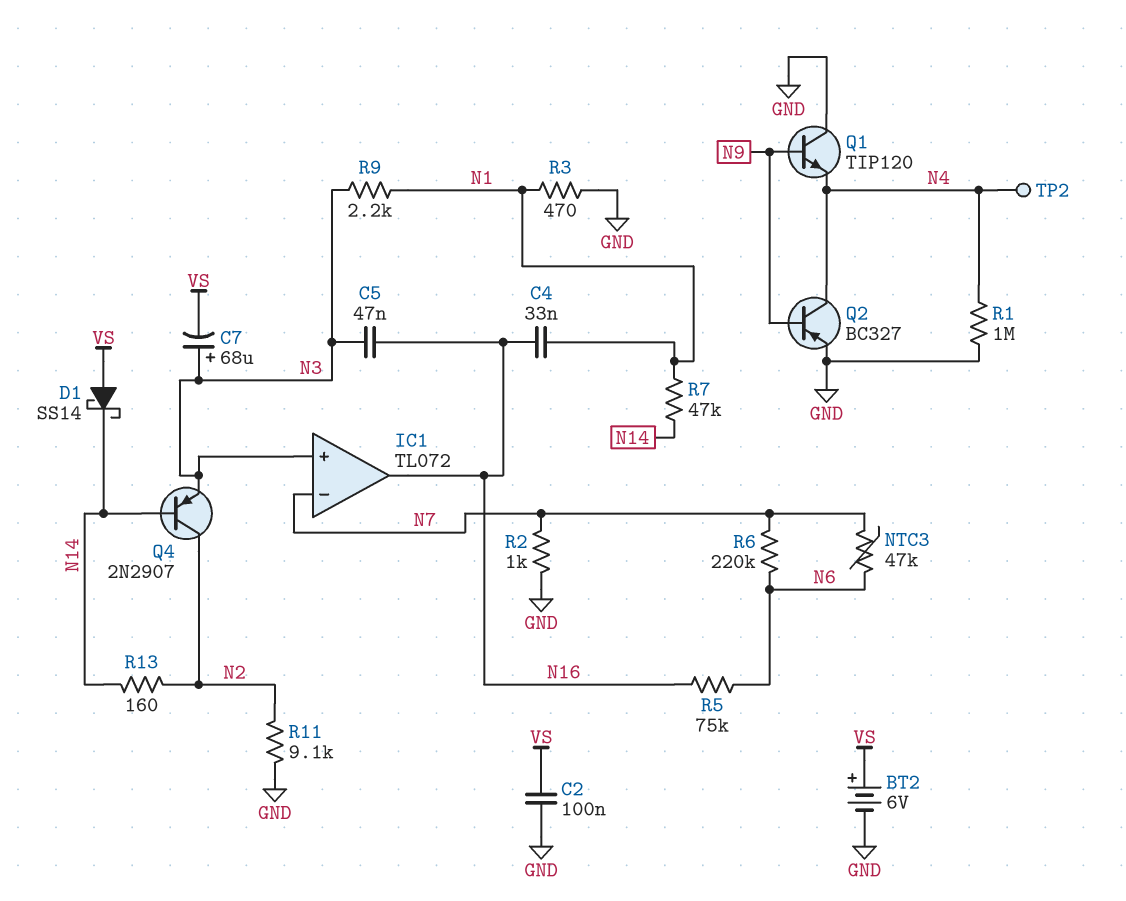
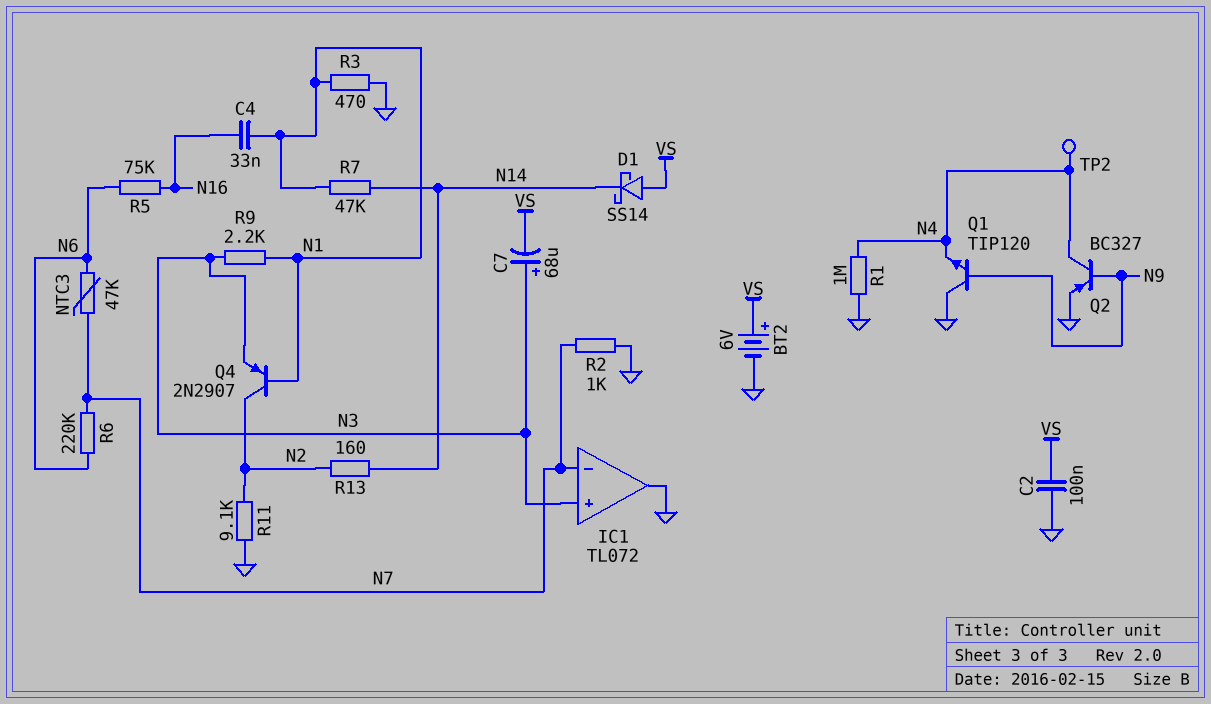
C5: 47nF (N3, N16) -> none
IC1 pin out: N16 -> GND
Q4: PNP 2N2907 (B N14, C N2, E N3) -> PNP 2N2907 (B N1, C N2, E N3)

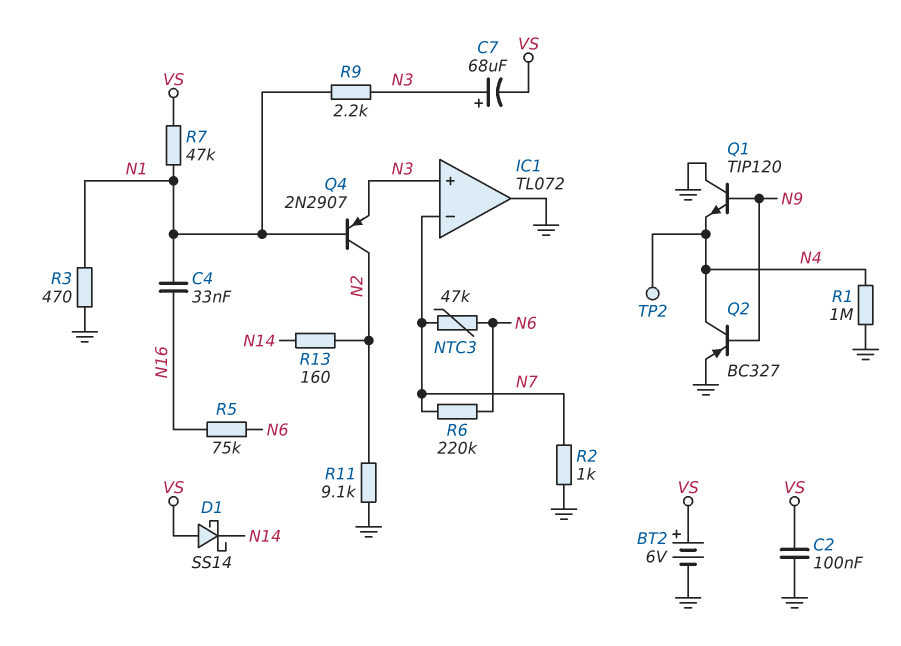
R7: 47k (N1, N14) -> 47k (N1, VS)

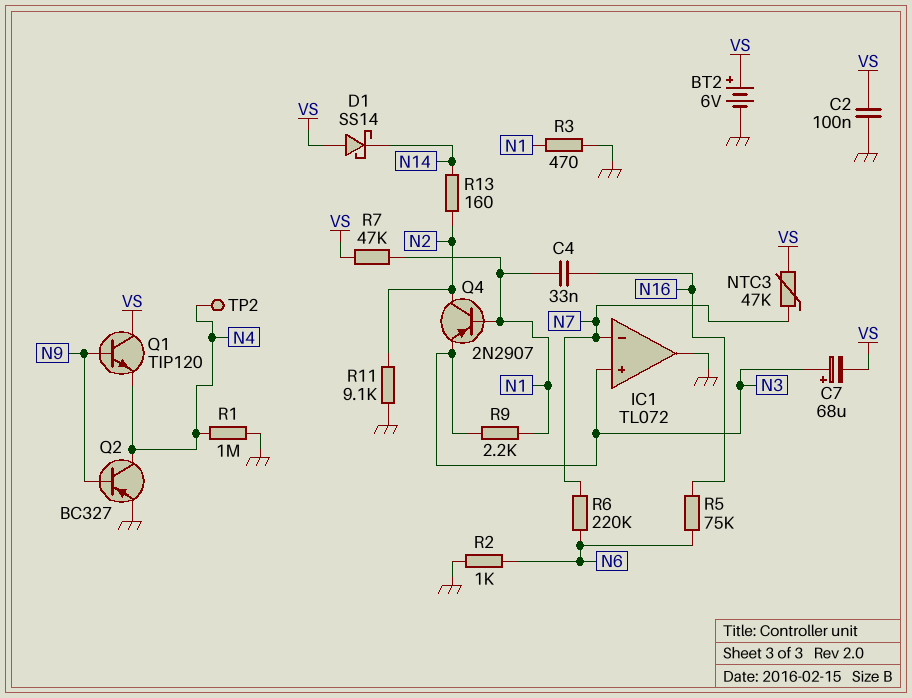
NTC3: 47k (N6, N7) -> 47k (N7, VS)
Q1: NPN TIP120 (B N9, C GND, E N4) -> NPN TIP120 (B N9, C VS, E N4)
R2: 1k (GND, N7) -> 1k (GND, N6)

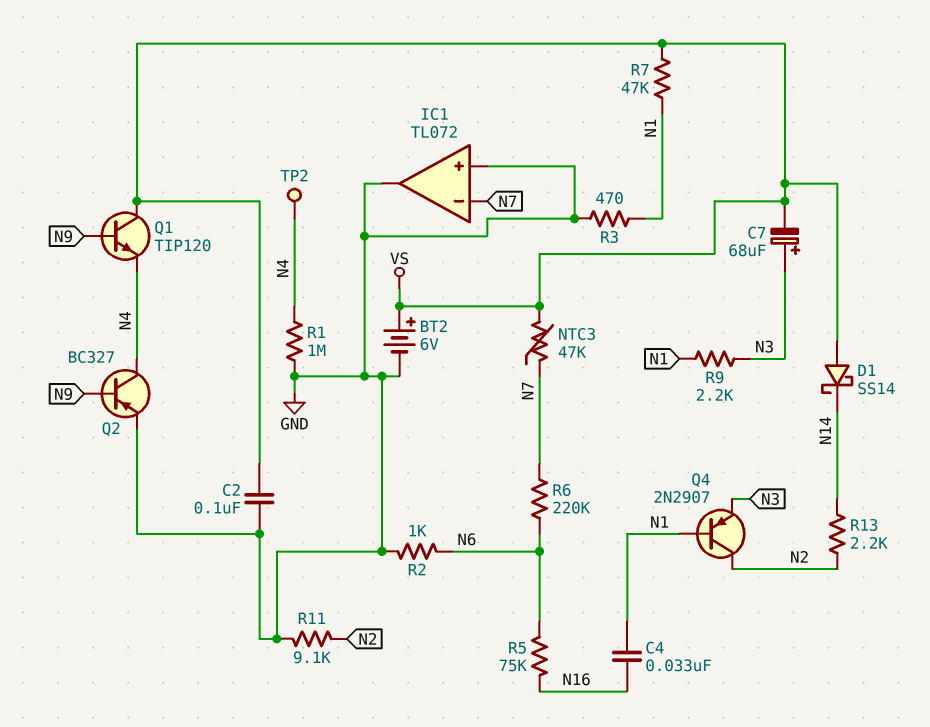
IC1 pin in+: N3 -> GND
R13: 160 (N2, N14) -> 2.2k (N2, N14)

